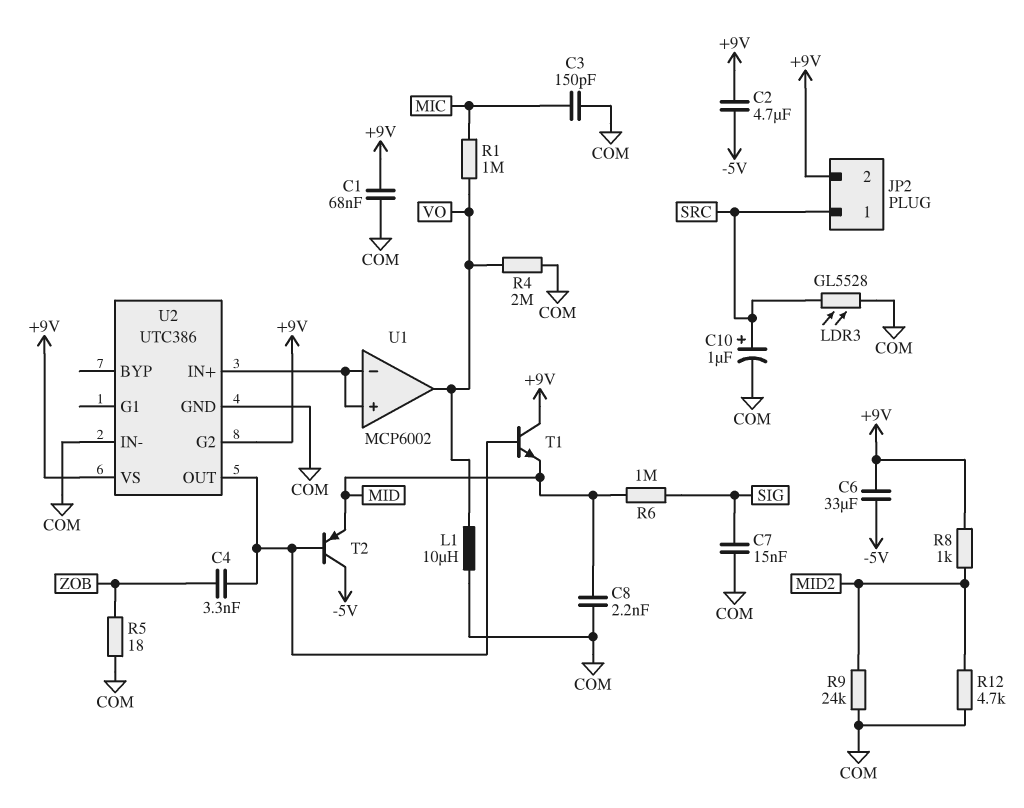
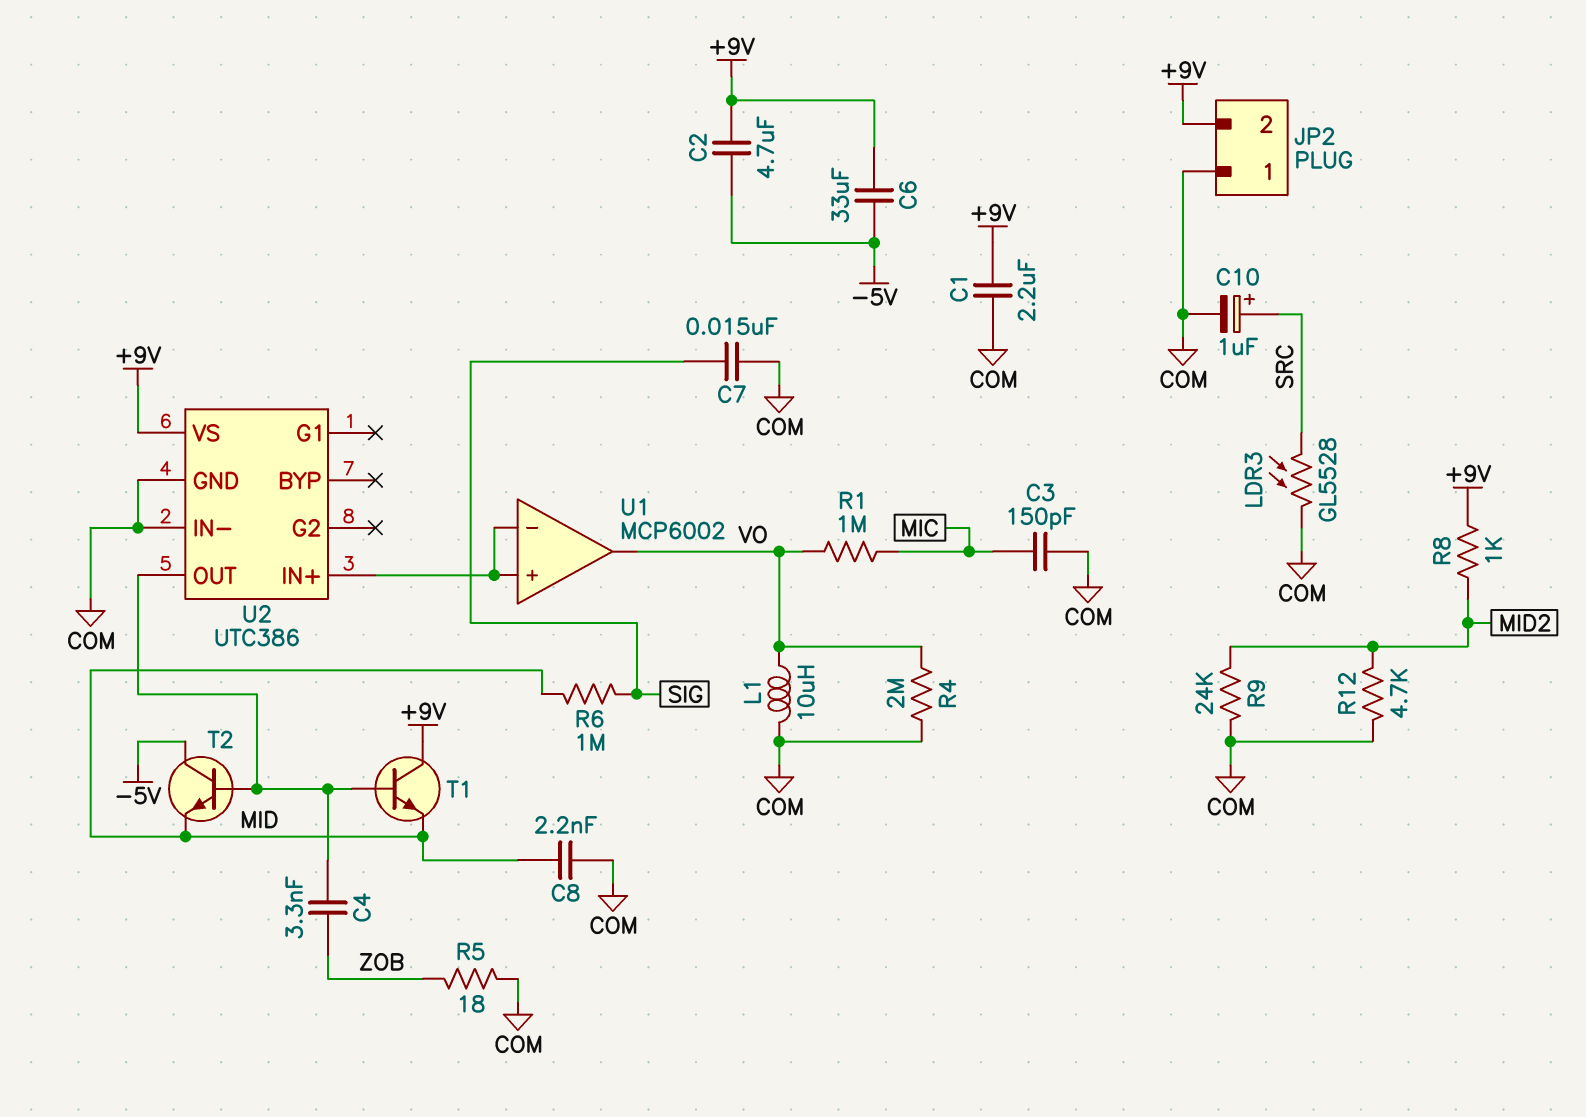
C1: 68nF (+9V, COM) -> 2.2uF (+9V, COM)
JP2 pin 1: SRC -> COM
T2: PNP (B U2/OUT, C -5V, E MID) -> NPN (B U2/OUT, C -5V, E MID)
U2 pin G2: +9V -> none

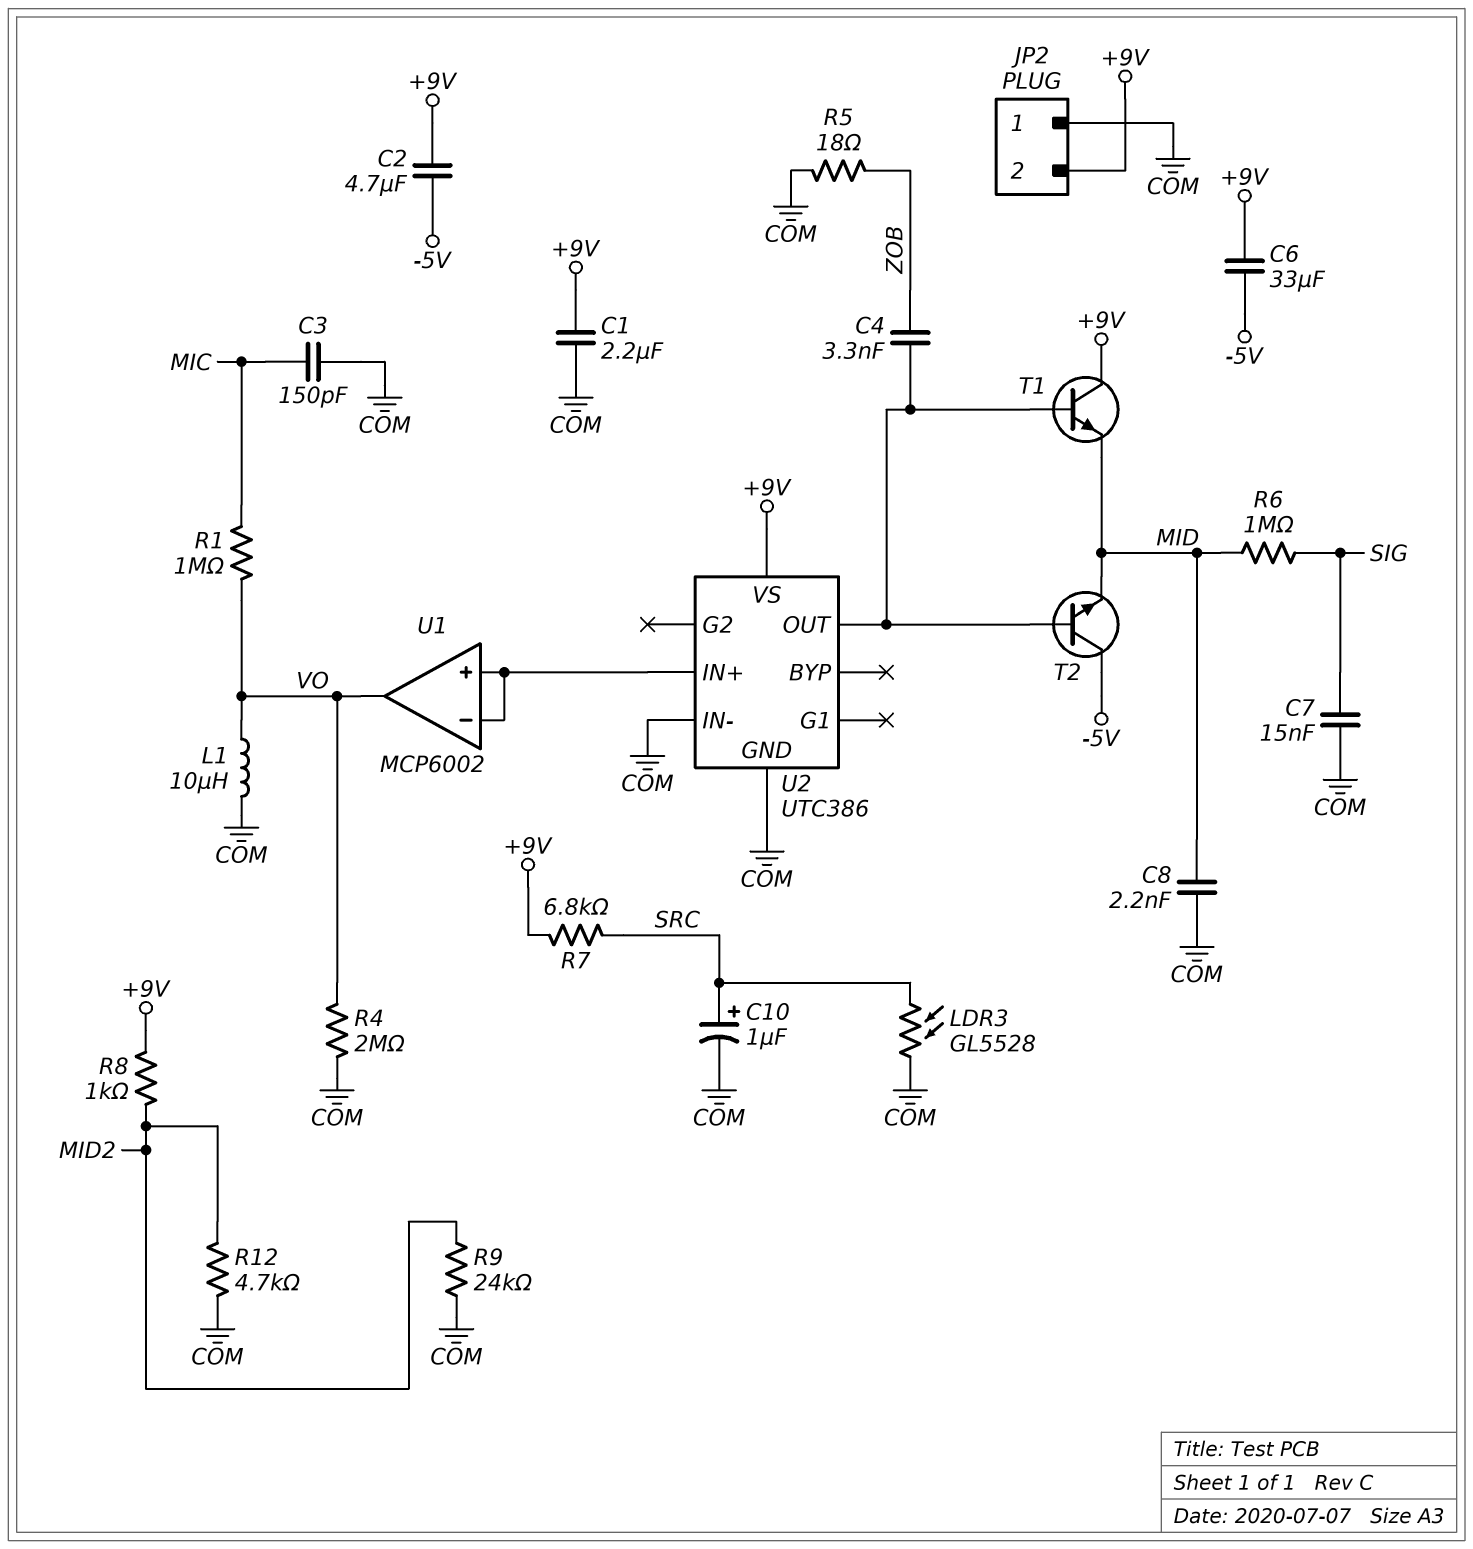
R7: none -> 6.8k (+9V, SRC)

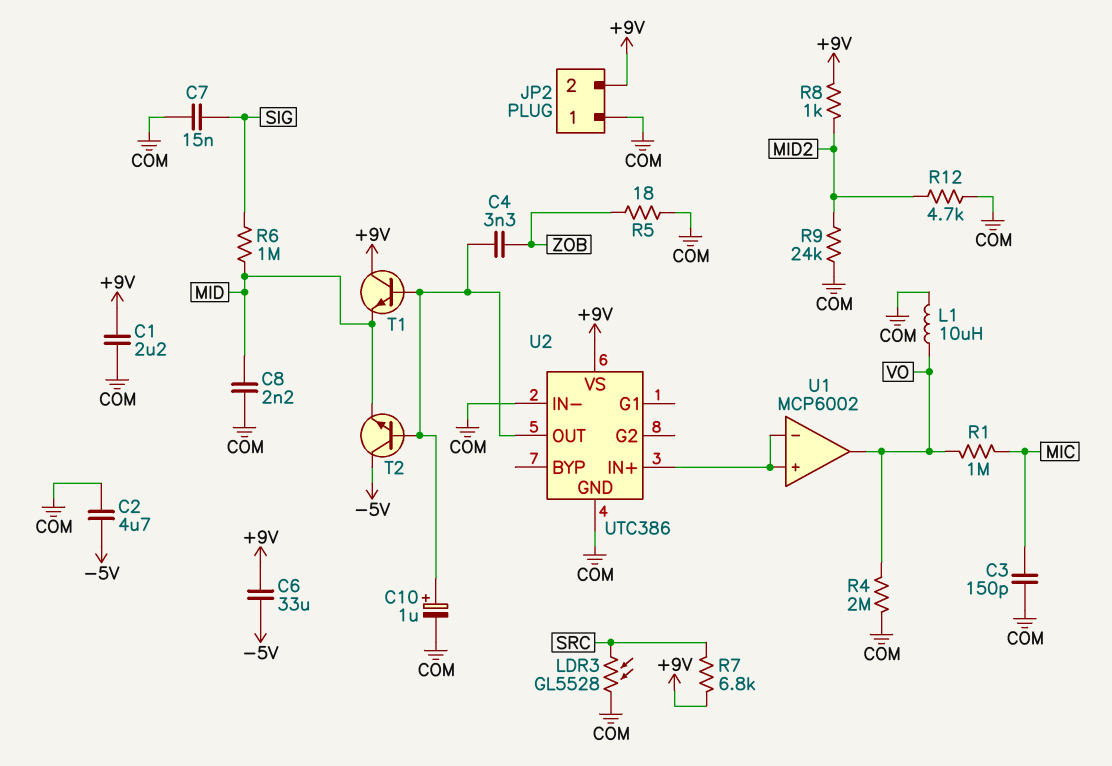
C2: 4.7uF (+9V, -5V) -> 4.7uF (-5V, COM)
C10: 1uF (plus SRC, minus COM) -> 1uF (plus U2/OUT, minus COM)

